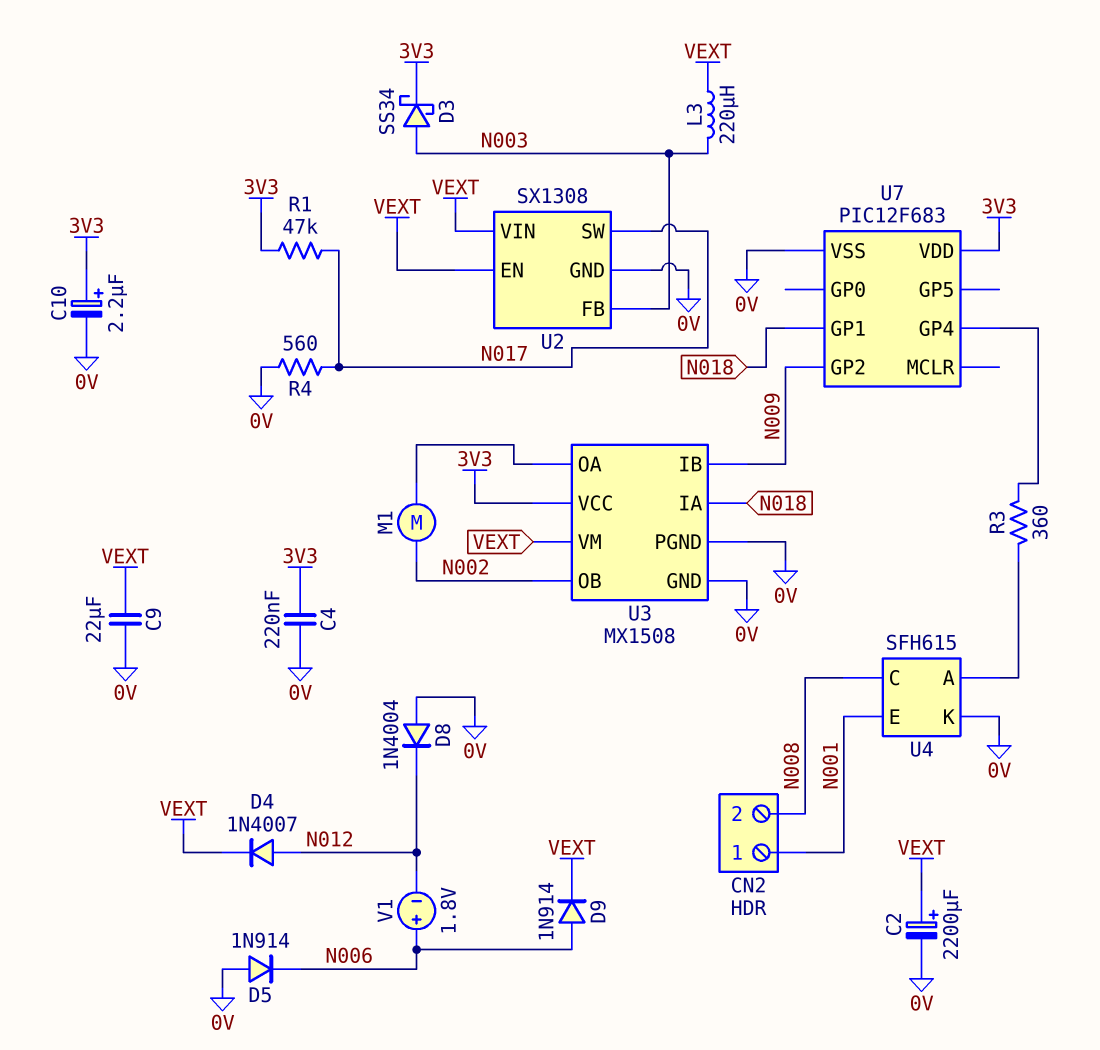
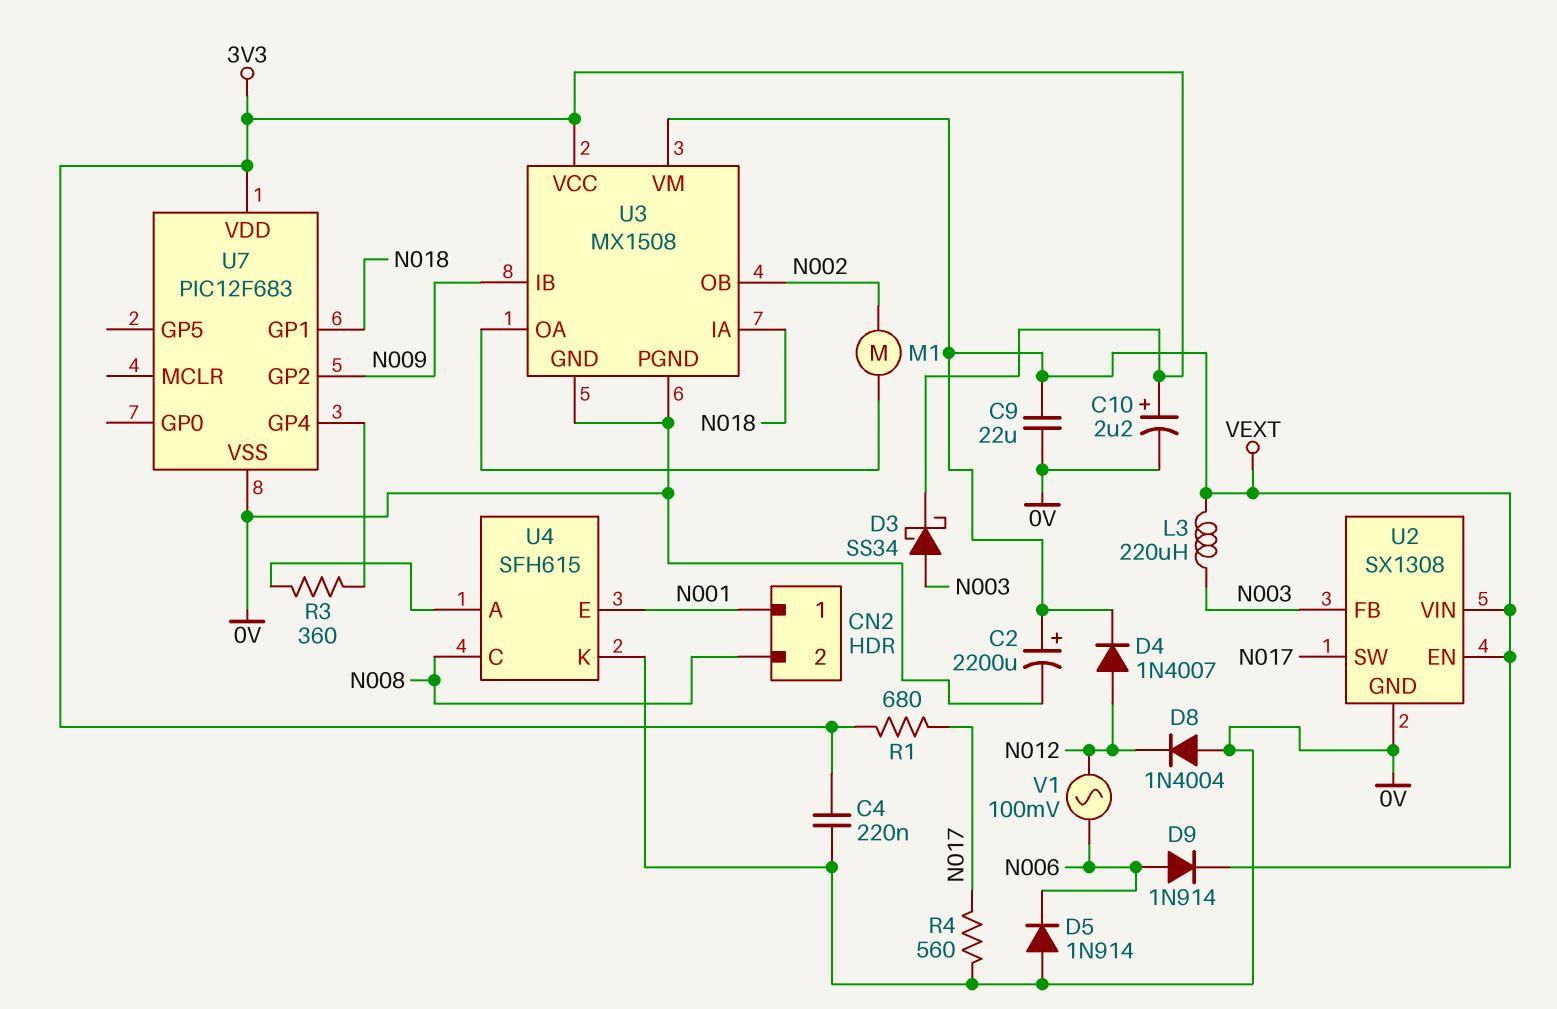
R1: 47k (3V3, N017) -> 680 (3V3, N017)
V1: 1.8V (plus N006, minus N012) -> AC 100mV (N006, N012)

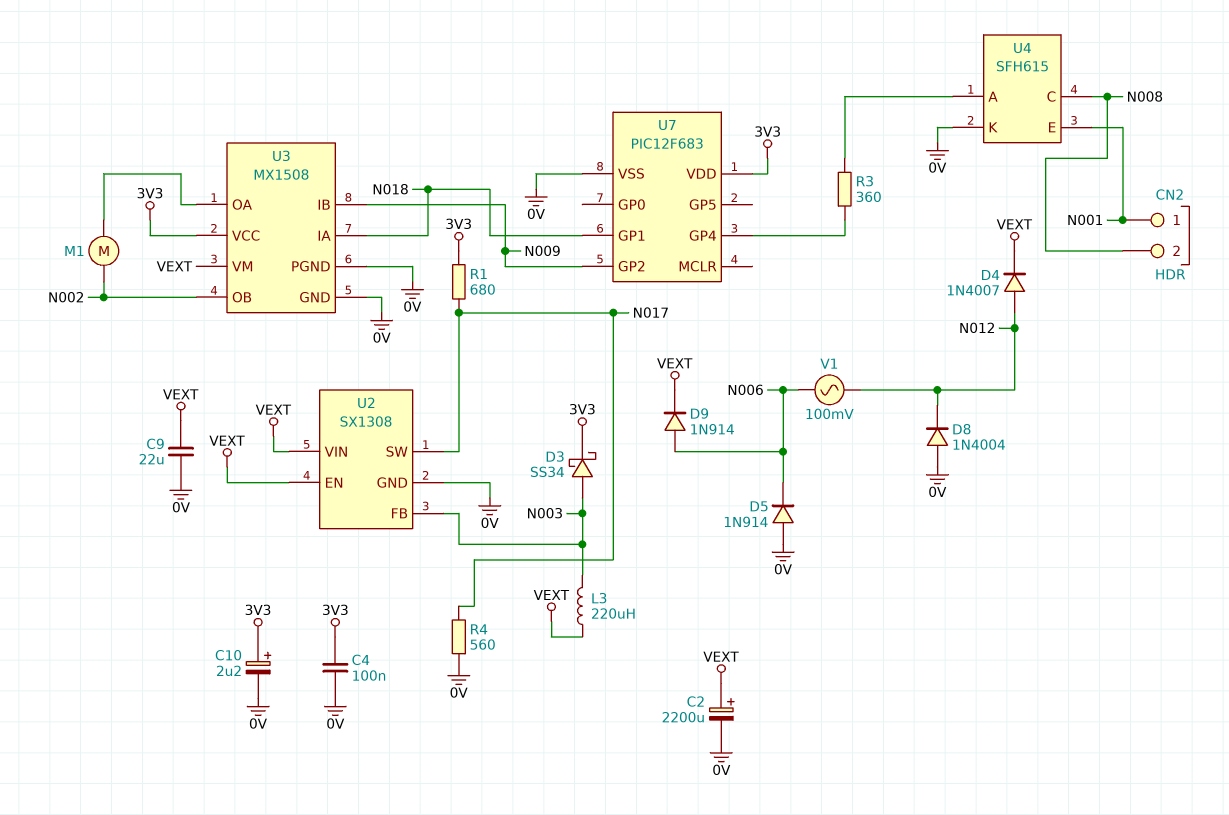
C4: 220nF (0V, 3V3) -> 100nF (0V, 3V3)

